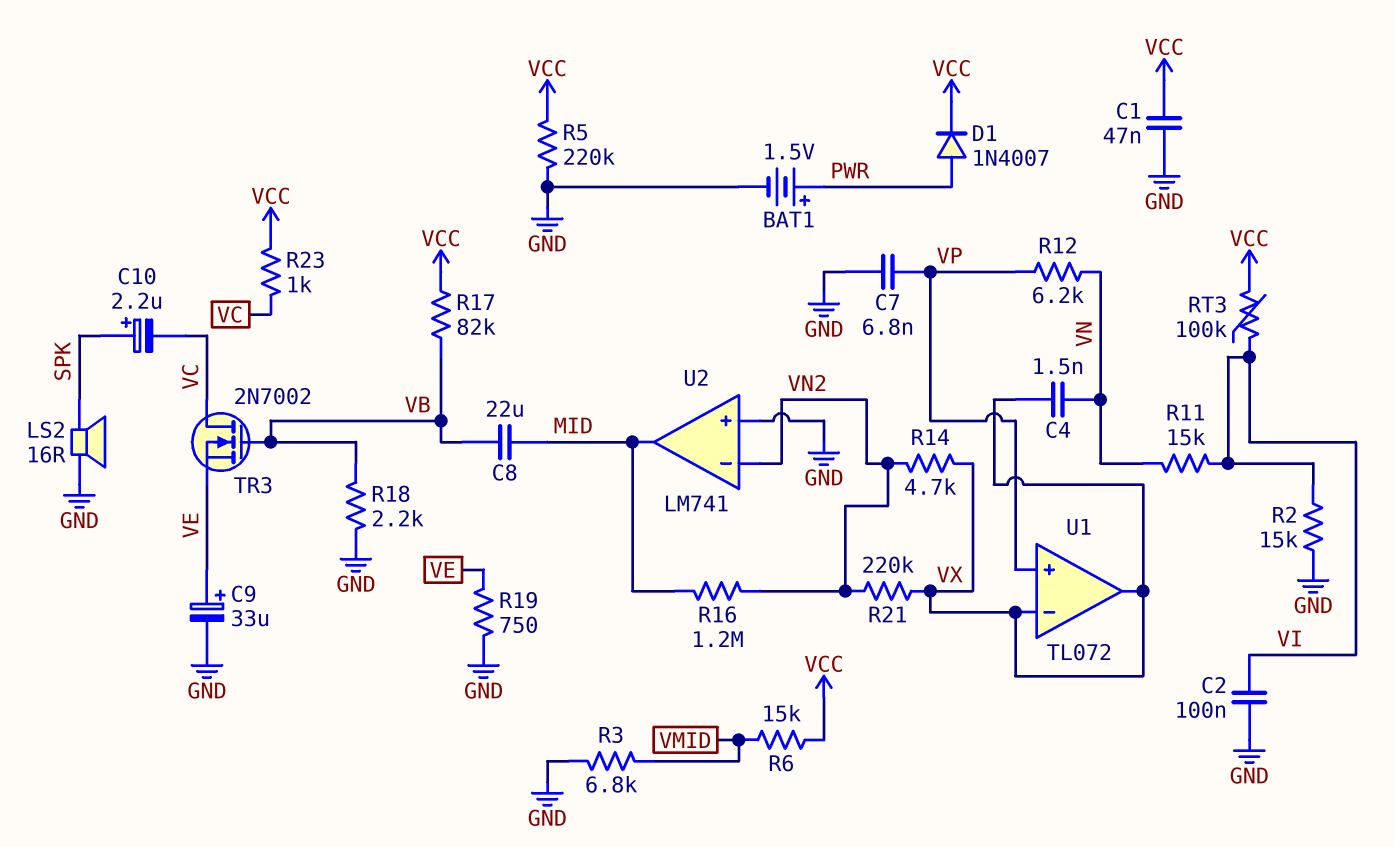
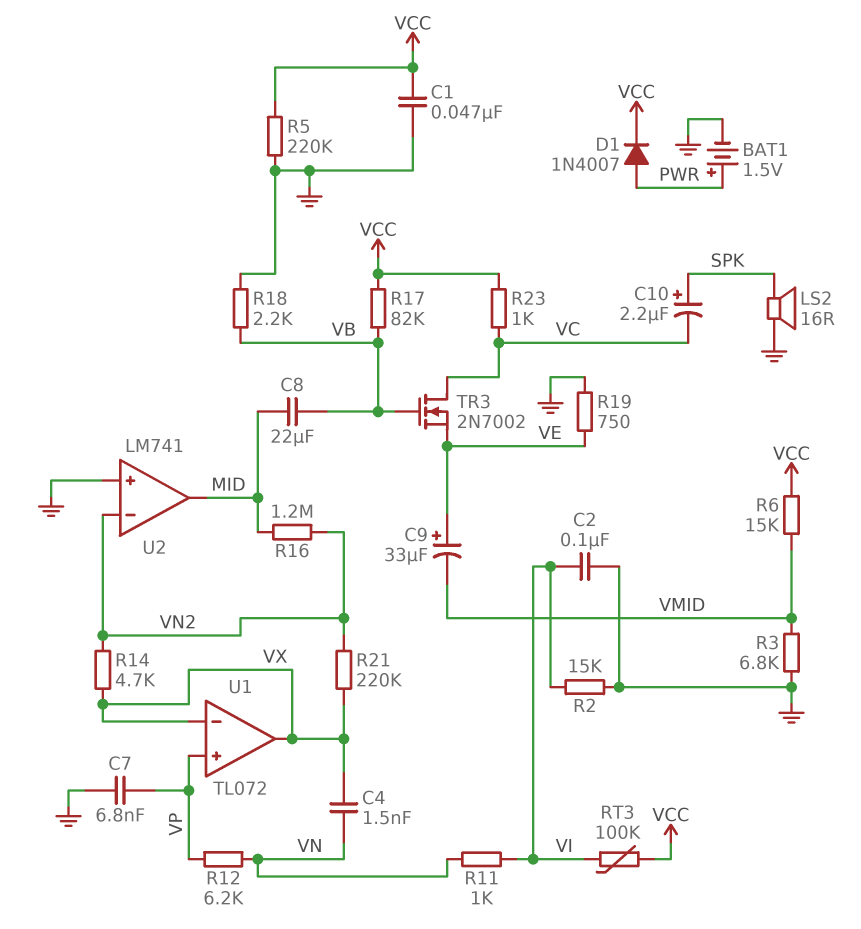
C9: 33uF (plus VE, minus GND) -> 33uF (plus VE, minus VMID)
R11: 15k (VI, VN) -> 1k (VI, VN)

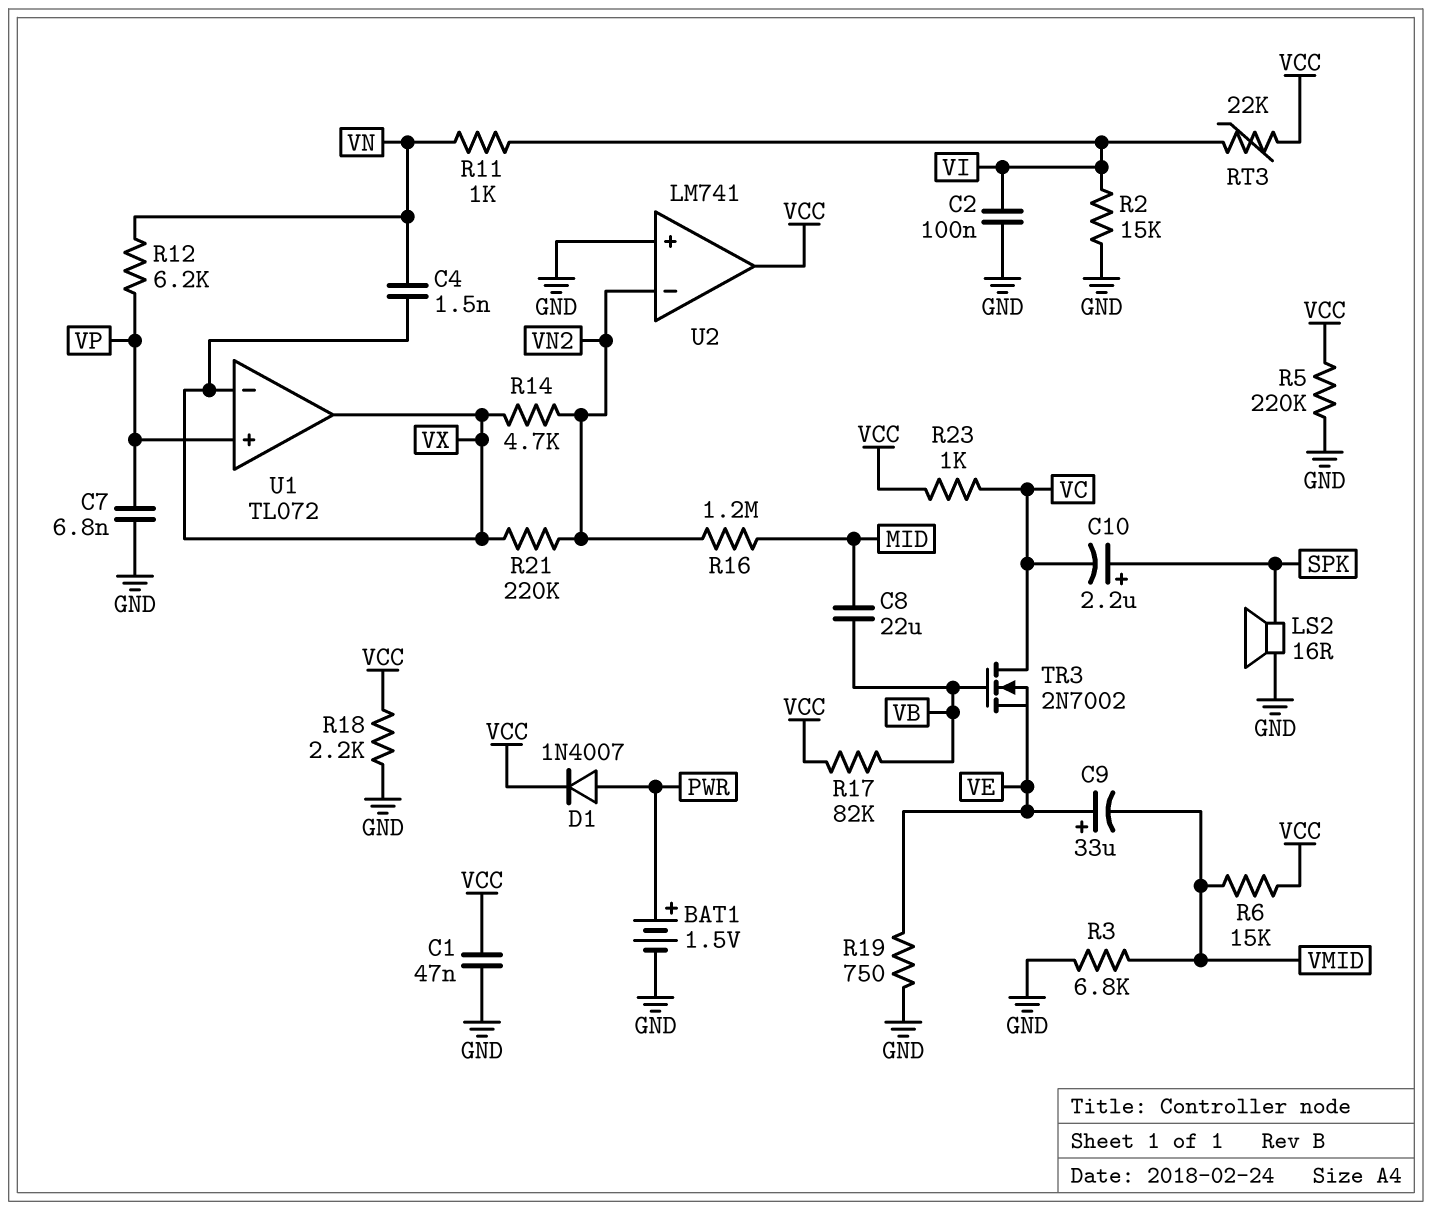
R18: 2.2k (GND, VB) -> 2.2k (GND, VCC)
RT3: 100k (VCC, VI) -> 22k (VCC, VI)
U2 pin out: MID -> VCC

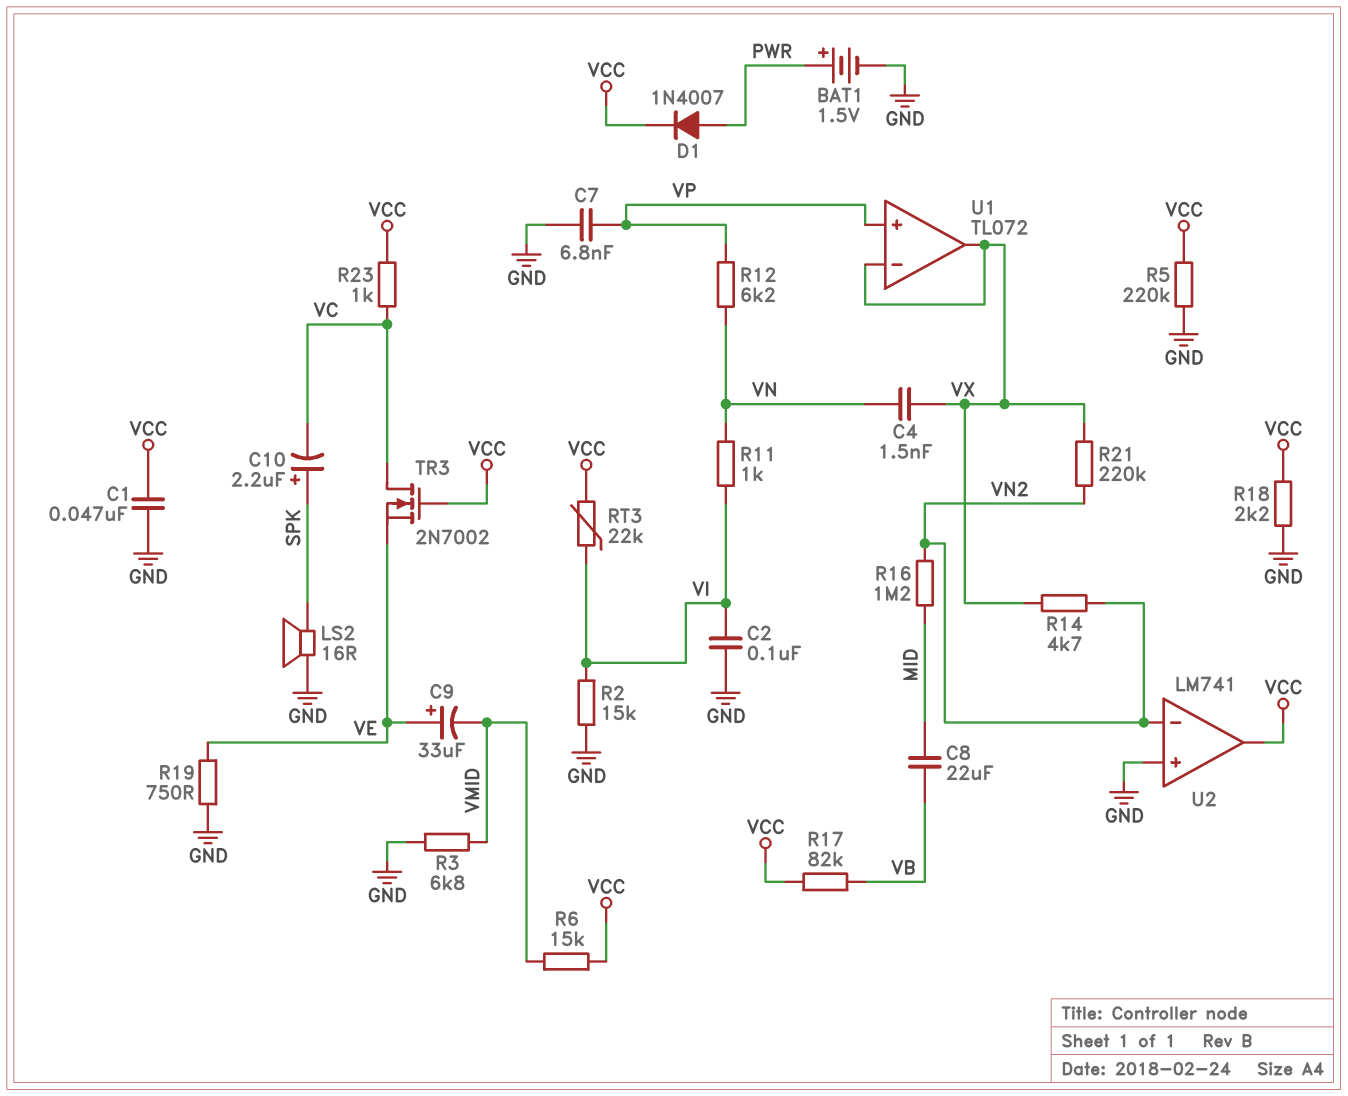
TR3: NMOS 2N7002 (G VB, D VC, S VE) -> NMOS 2N7002 (G VCC, D VC, S VE)

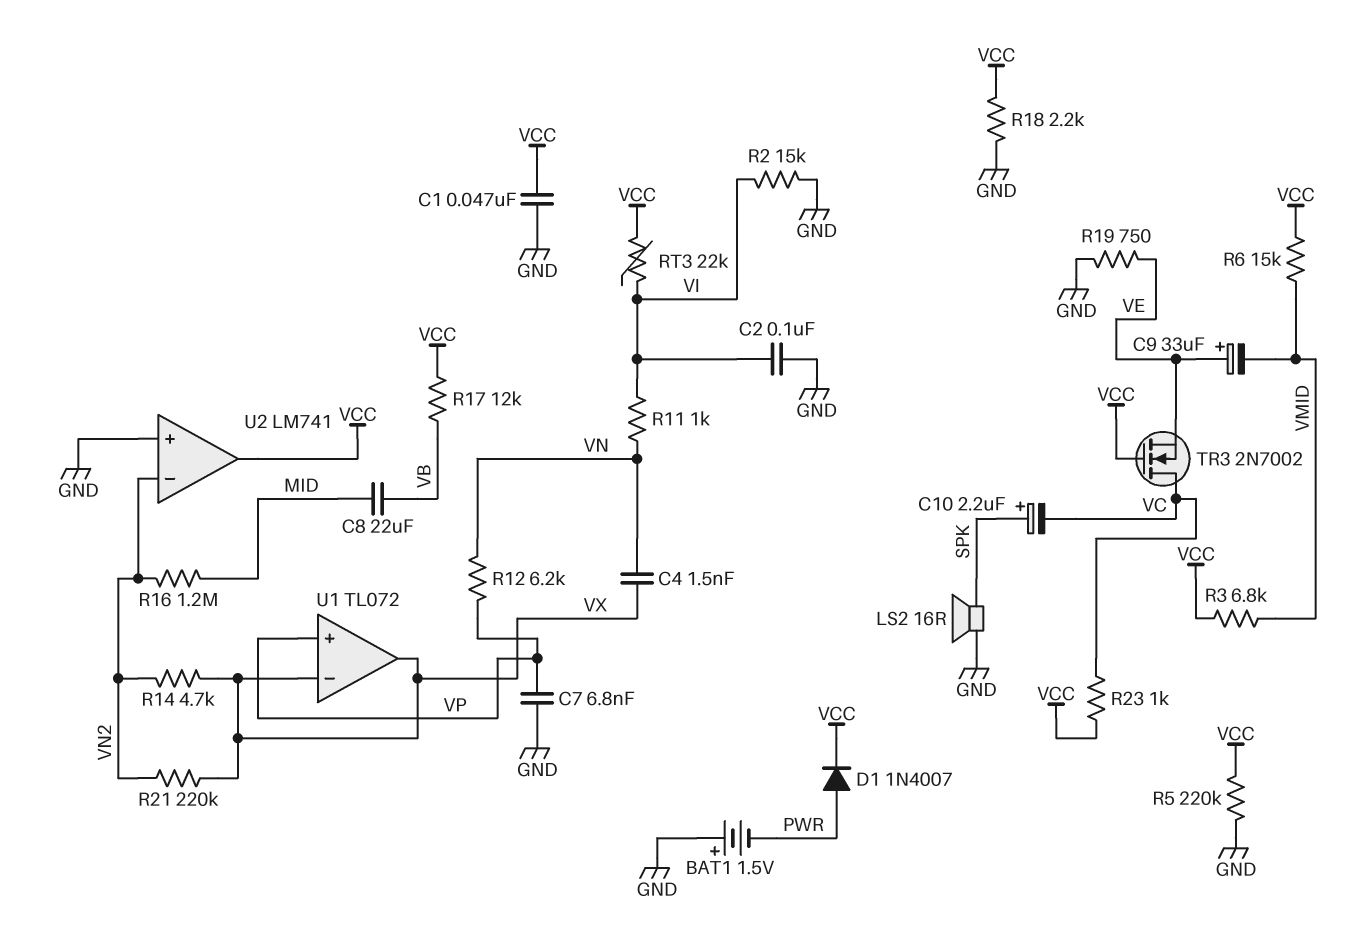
BAT1: 1.5V (plus PWR, minus GND) -> 1.5V (plus GND, minus PWR)
R3: 6.8k (GND, VMID) -> 6.8k (VCC, VMID)
R17: 82k (VB, VCC) -> 12k (VB, VCC)

